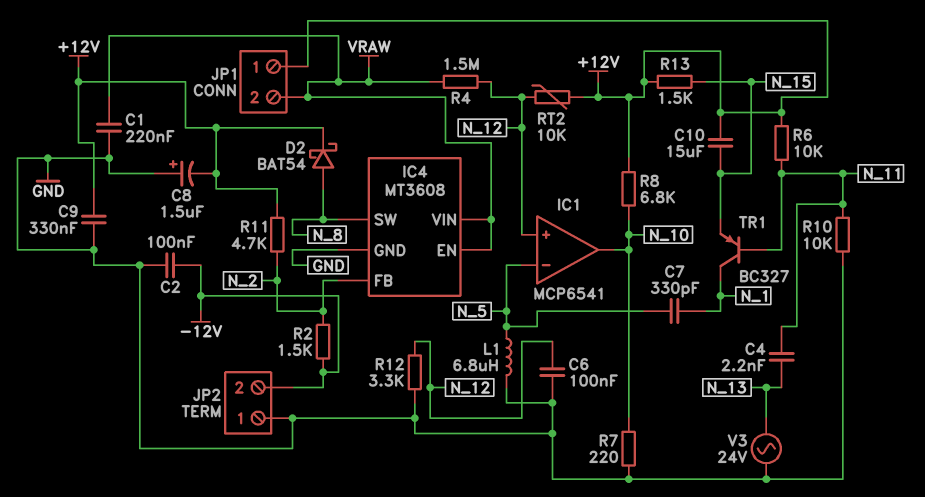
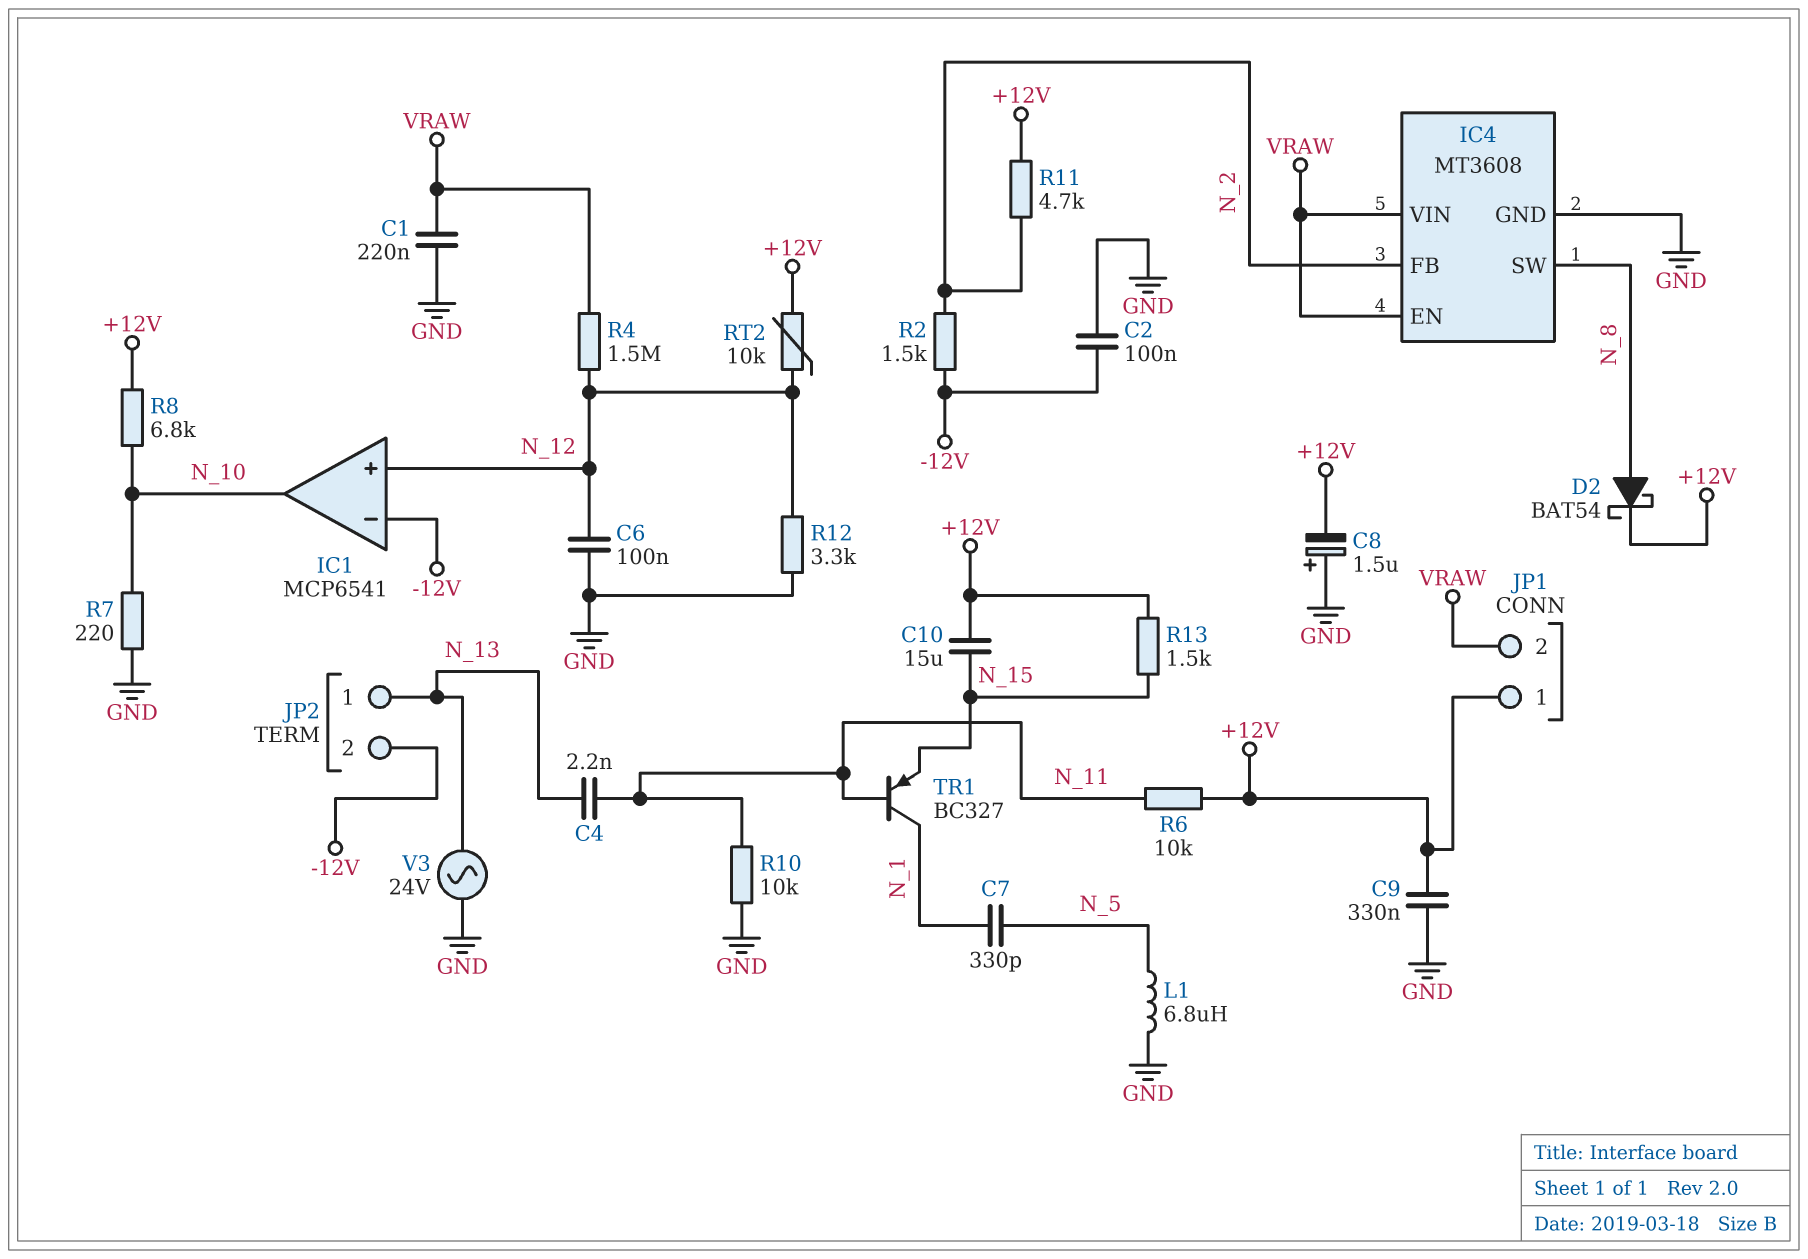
IC1 pin in-: N_5 -> -12V
JP2 pin 1: GND -> N_13

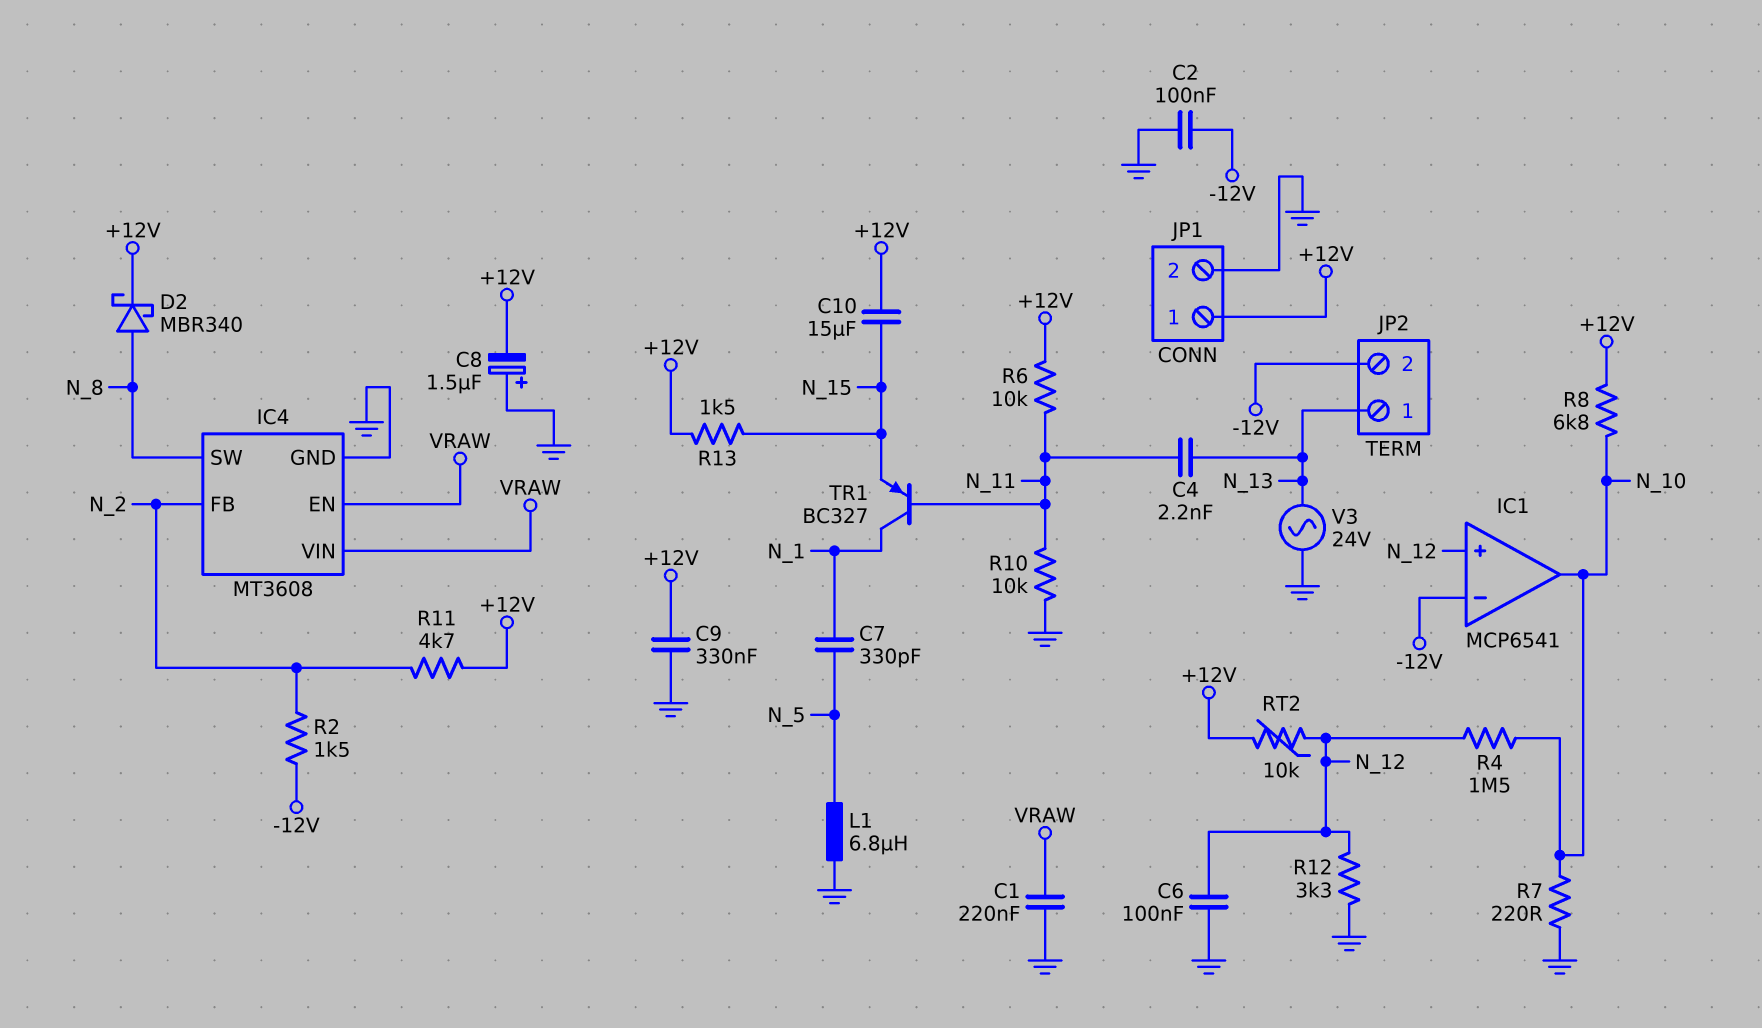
D2: schottky BAT54 (A N_8, K +12V) -> schottky MBR340 (A N_8, K +12V)
JP1 pin 2: VRAW -> GND
R4: 1.5M (N_12, VRAW) -> 1.5M (N_10, N_12)

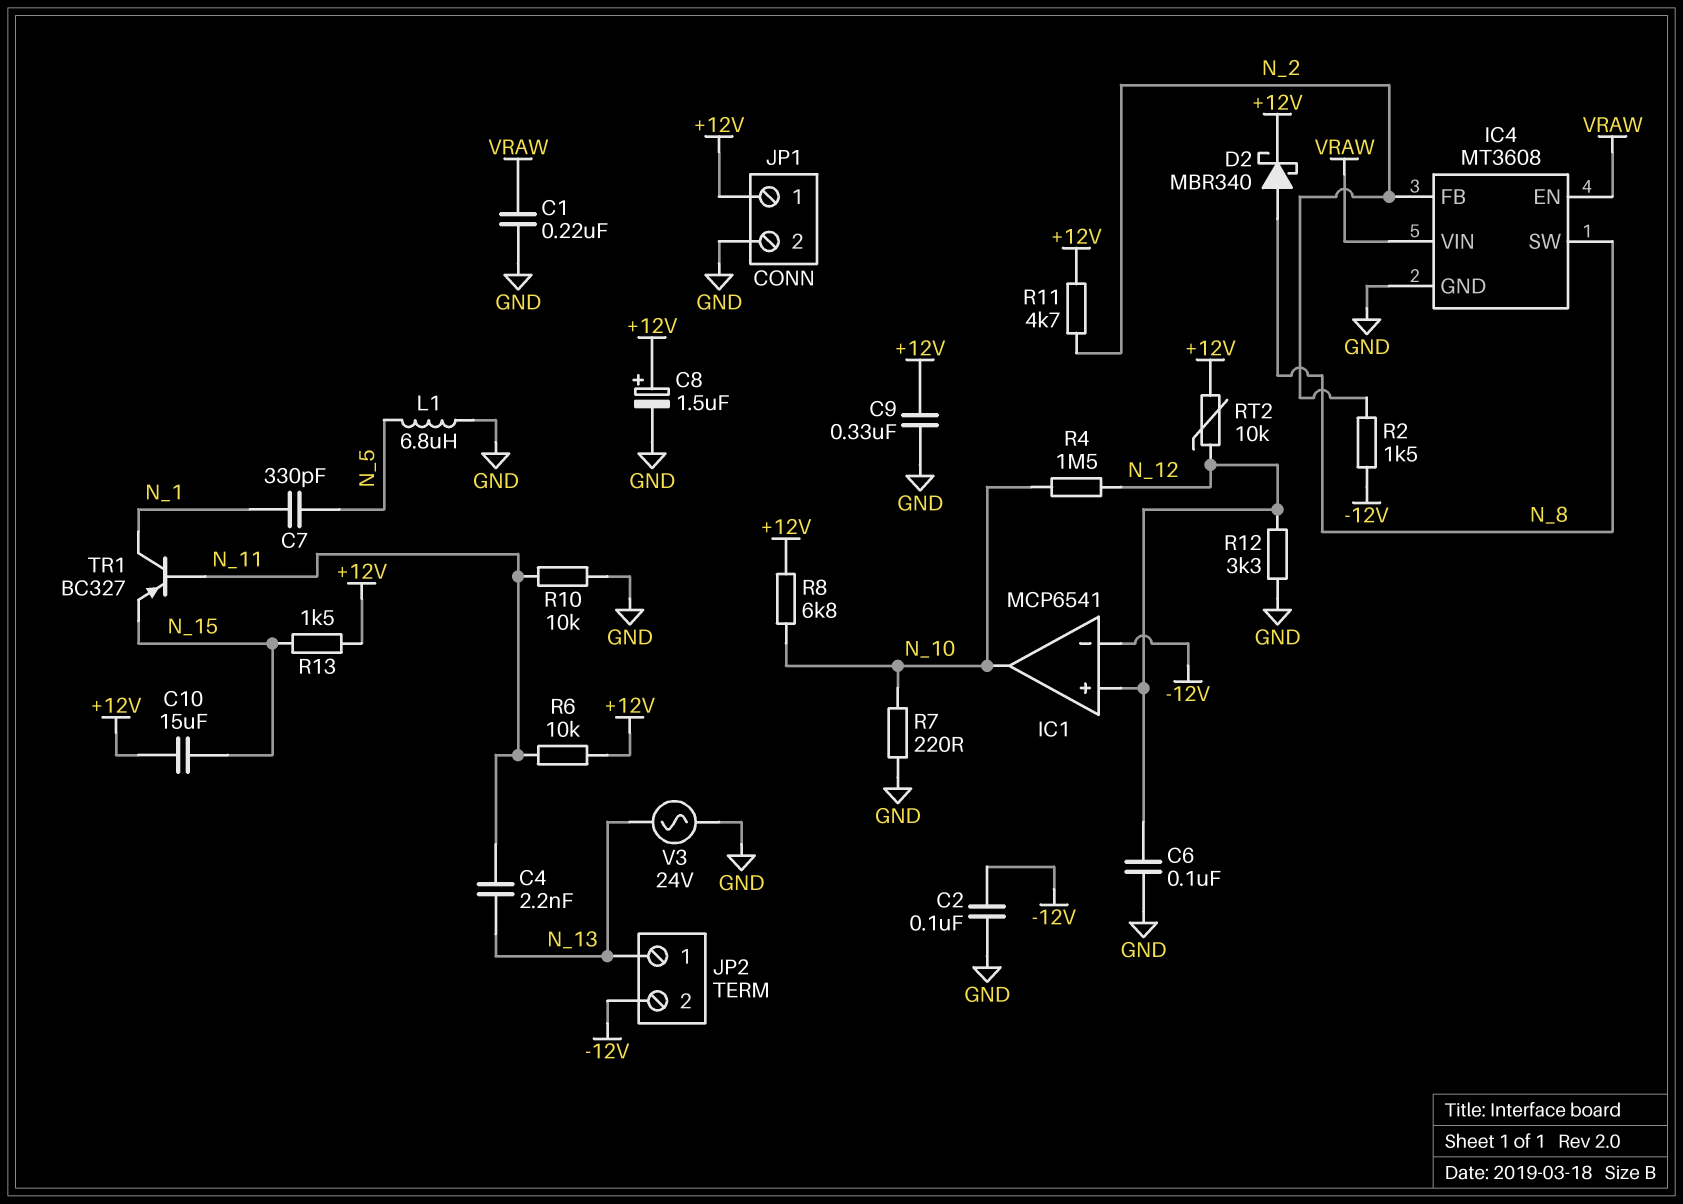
C8: 1.5uF (plus GND, minus +12V) -> 1.5uF (plus +12V, minus GND)

